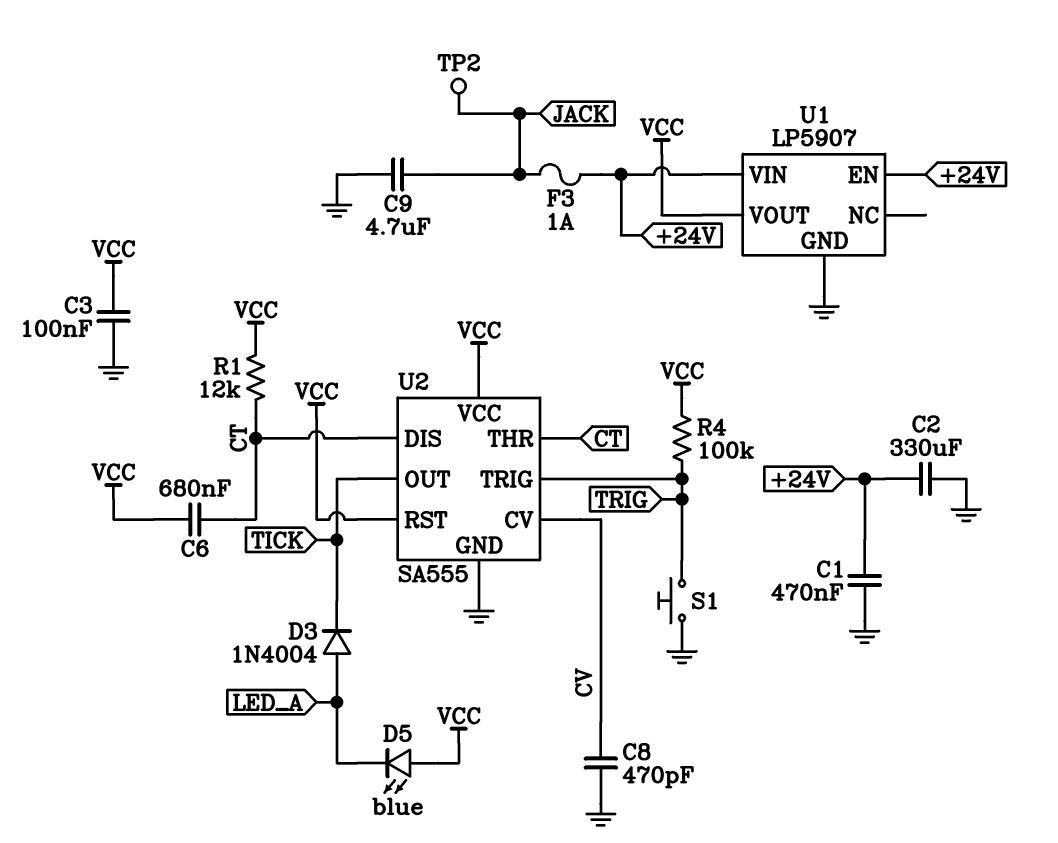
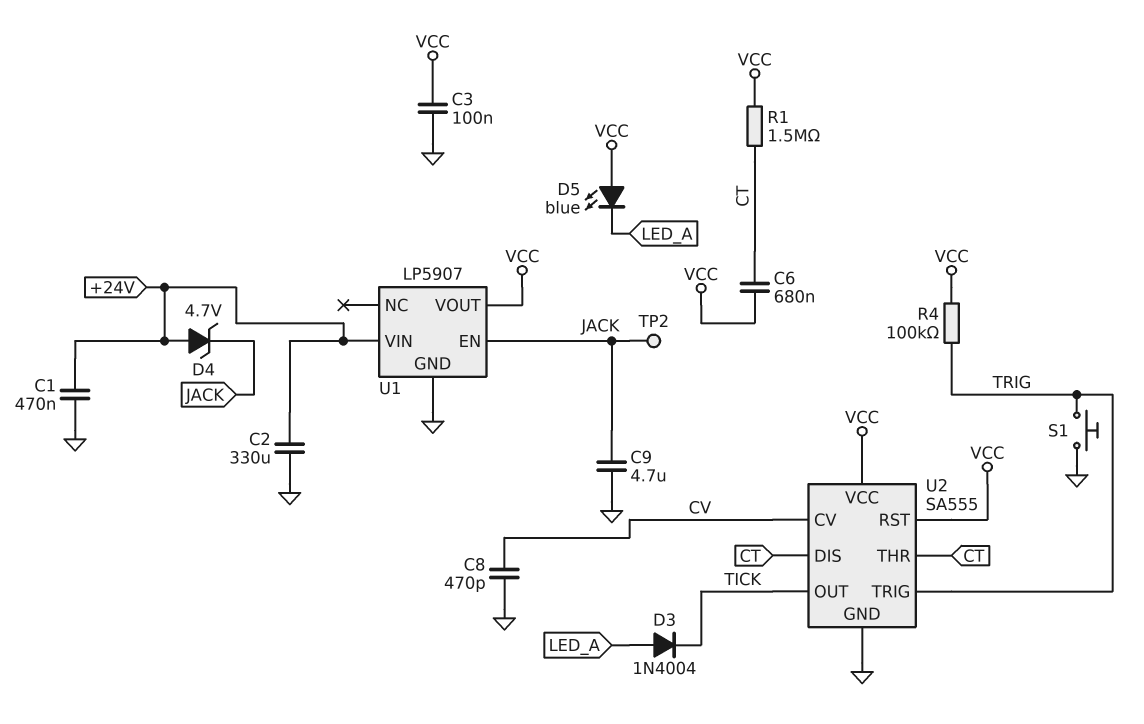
D4: none -> zener 4.7V (A +24V, K JACK)
F3: 1A (+24V, JACK) -> none
R1: 12k (CT, VCC) -> 1.5M (CT, VCC)
U1 pin EN: +24V -> JACK

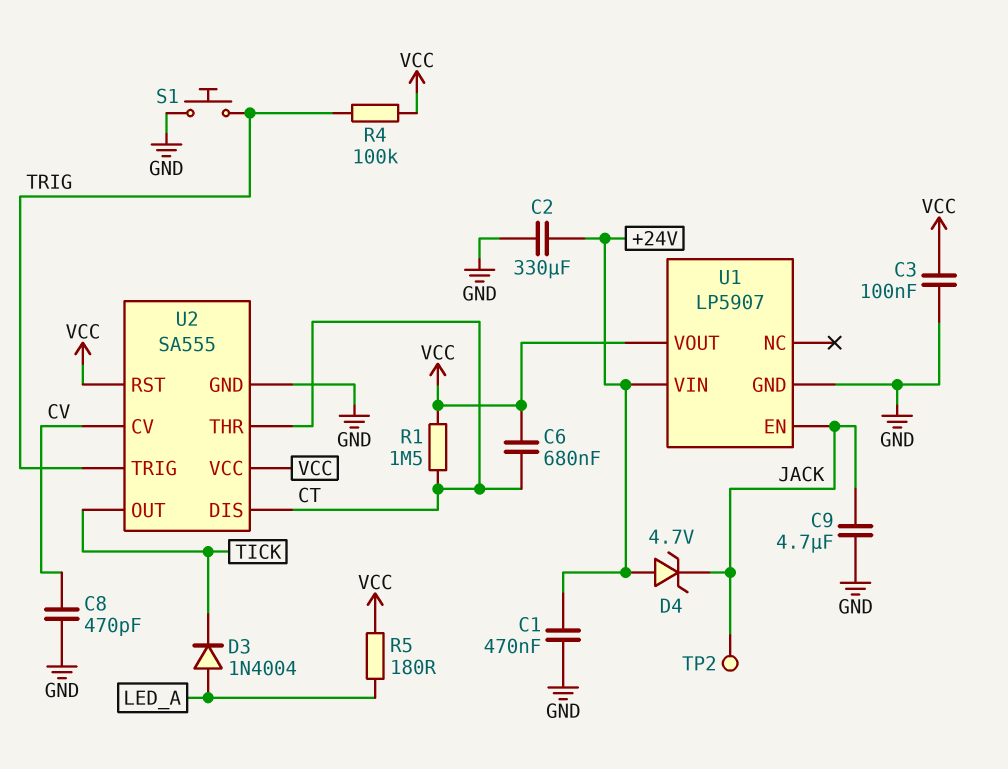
D5: LED blue (A VCC, K LED_A) -> none
R5: none -> 180 (LED_A, VCC)

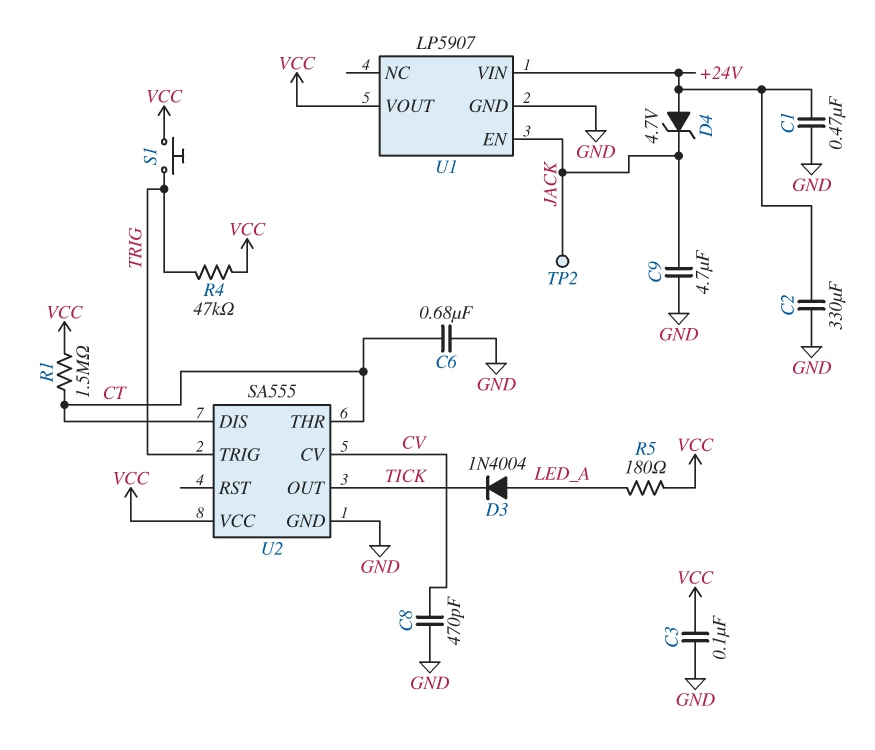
C6: 680nF (CT, VCC) -> 680nF (CT, GND)
R4: 100k (TRIG, VCC) -> 47k (TRIG, VCC)
S1: button (GND, TRIG) -> button (TRIG, VCC)
U2 pin RST: VCC -> none

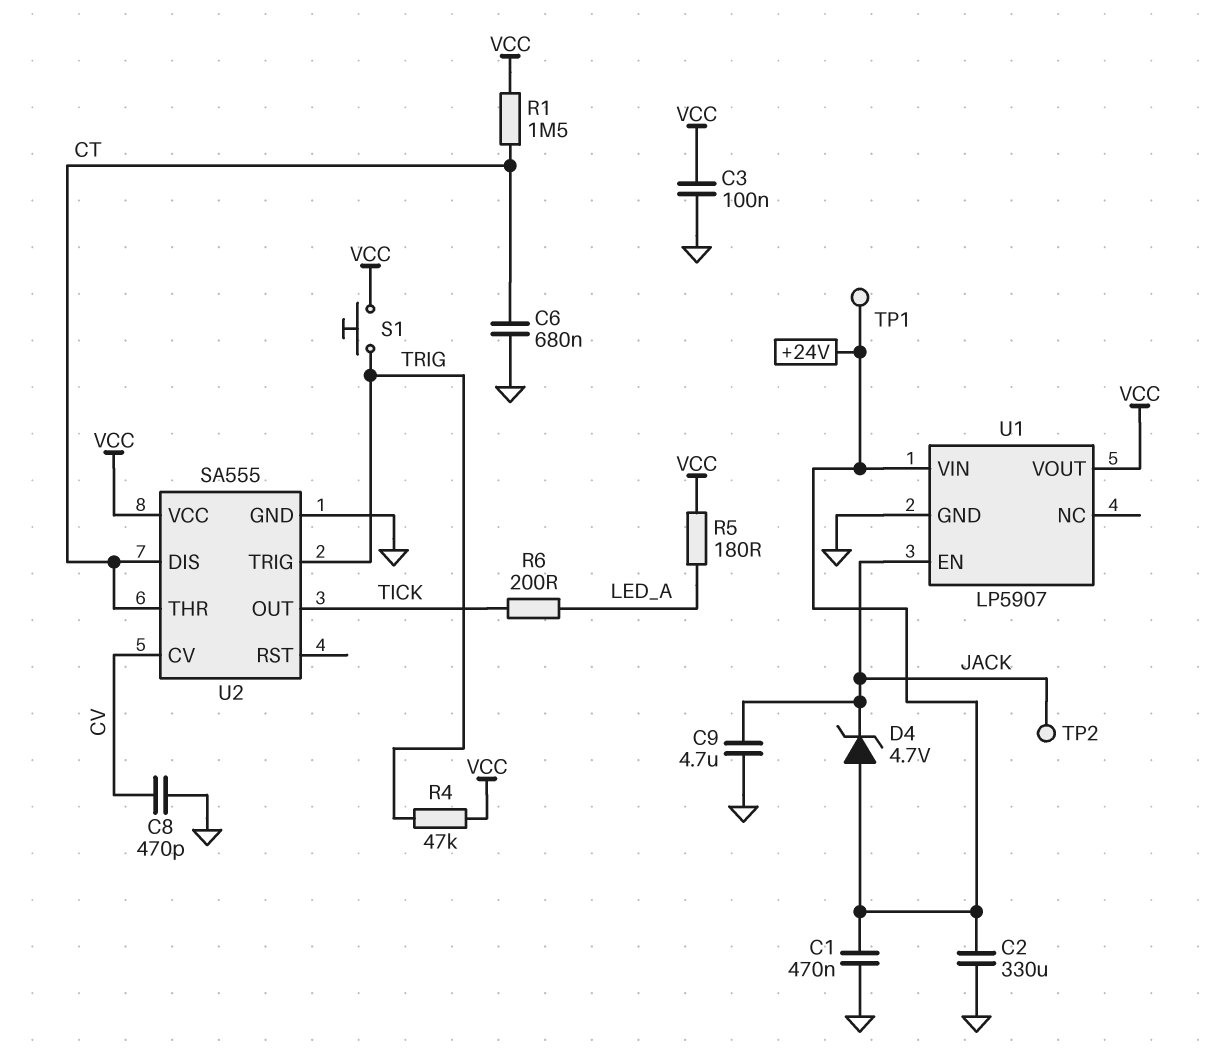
D3: diode 1N4004 (A LED_A, K TICK) -> none
R6: none -> 200 (LED_A, TICK)
TP1: none -> test point (+24V)

